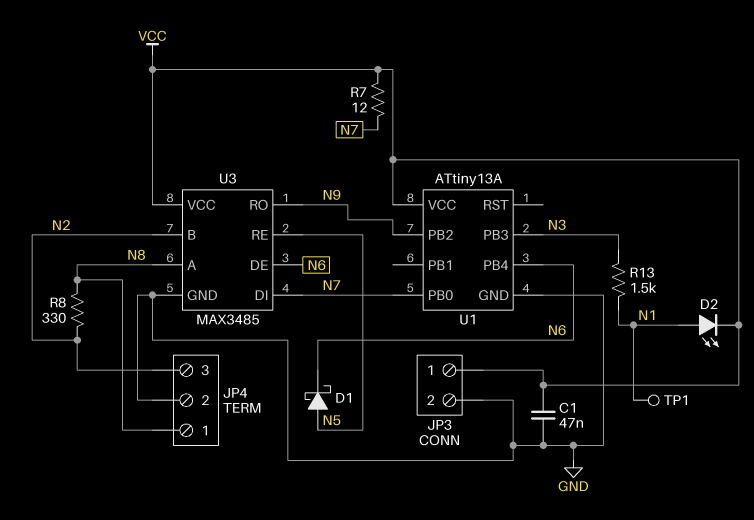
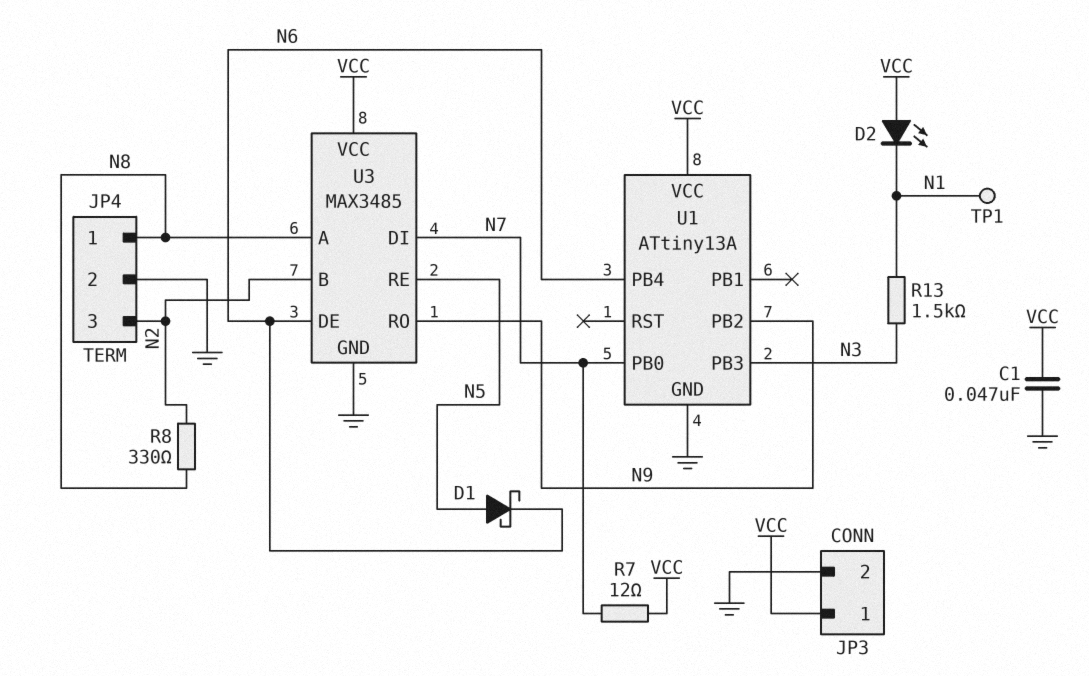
D2: LED (A N1, K VCC) -> LED (A VCC, K N1)

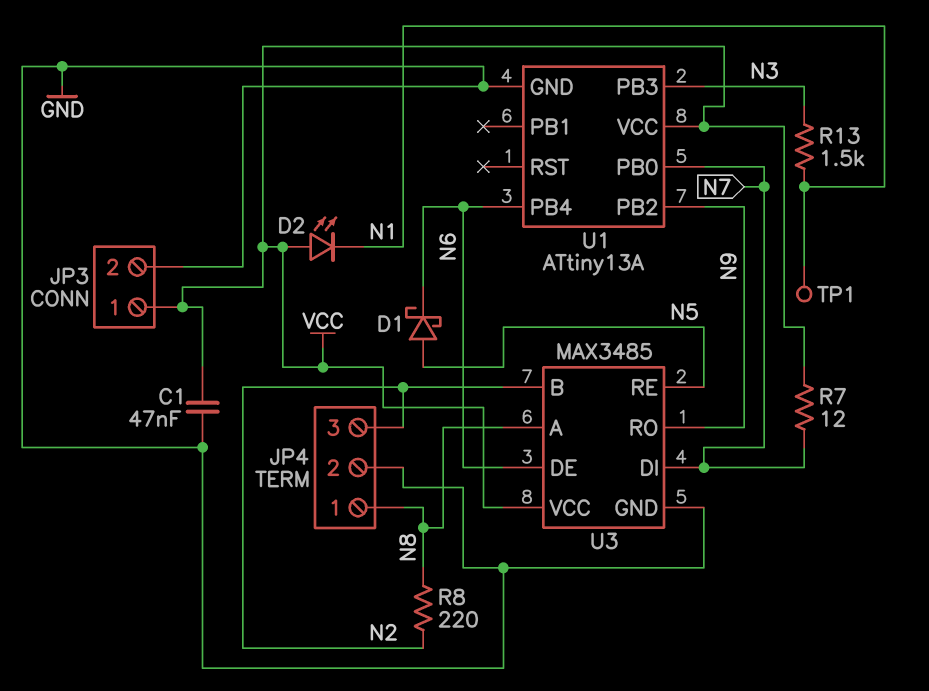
R8: 330 (N2, N8) -> 220 (N2, N8)

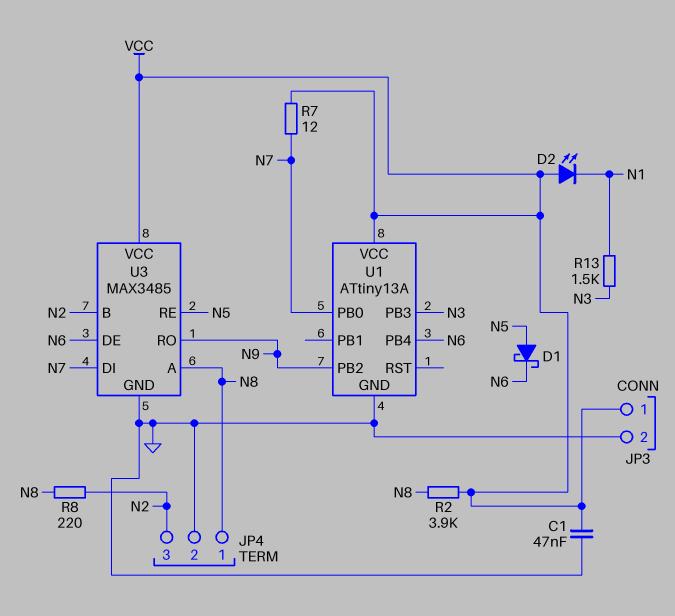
R2: none -> 3.9k (N8, VCC)
TP1: test point (N1) -> none

